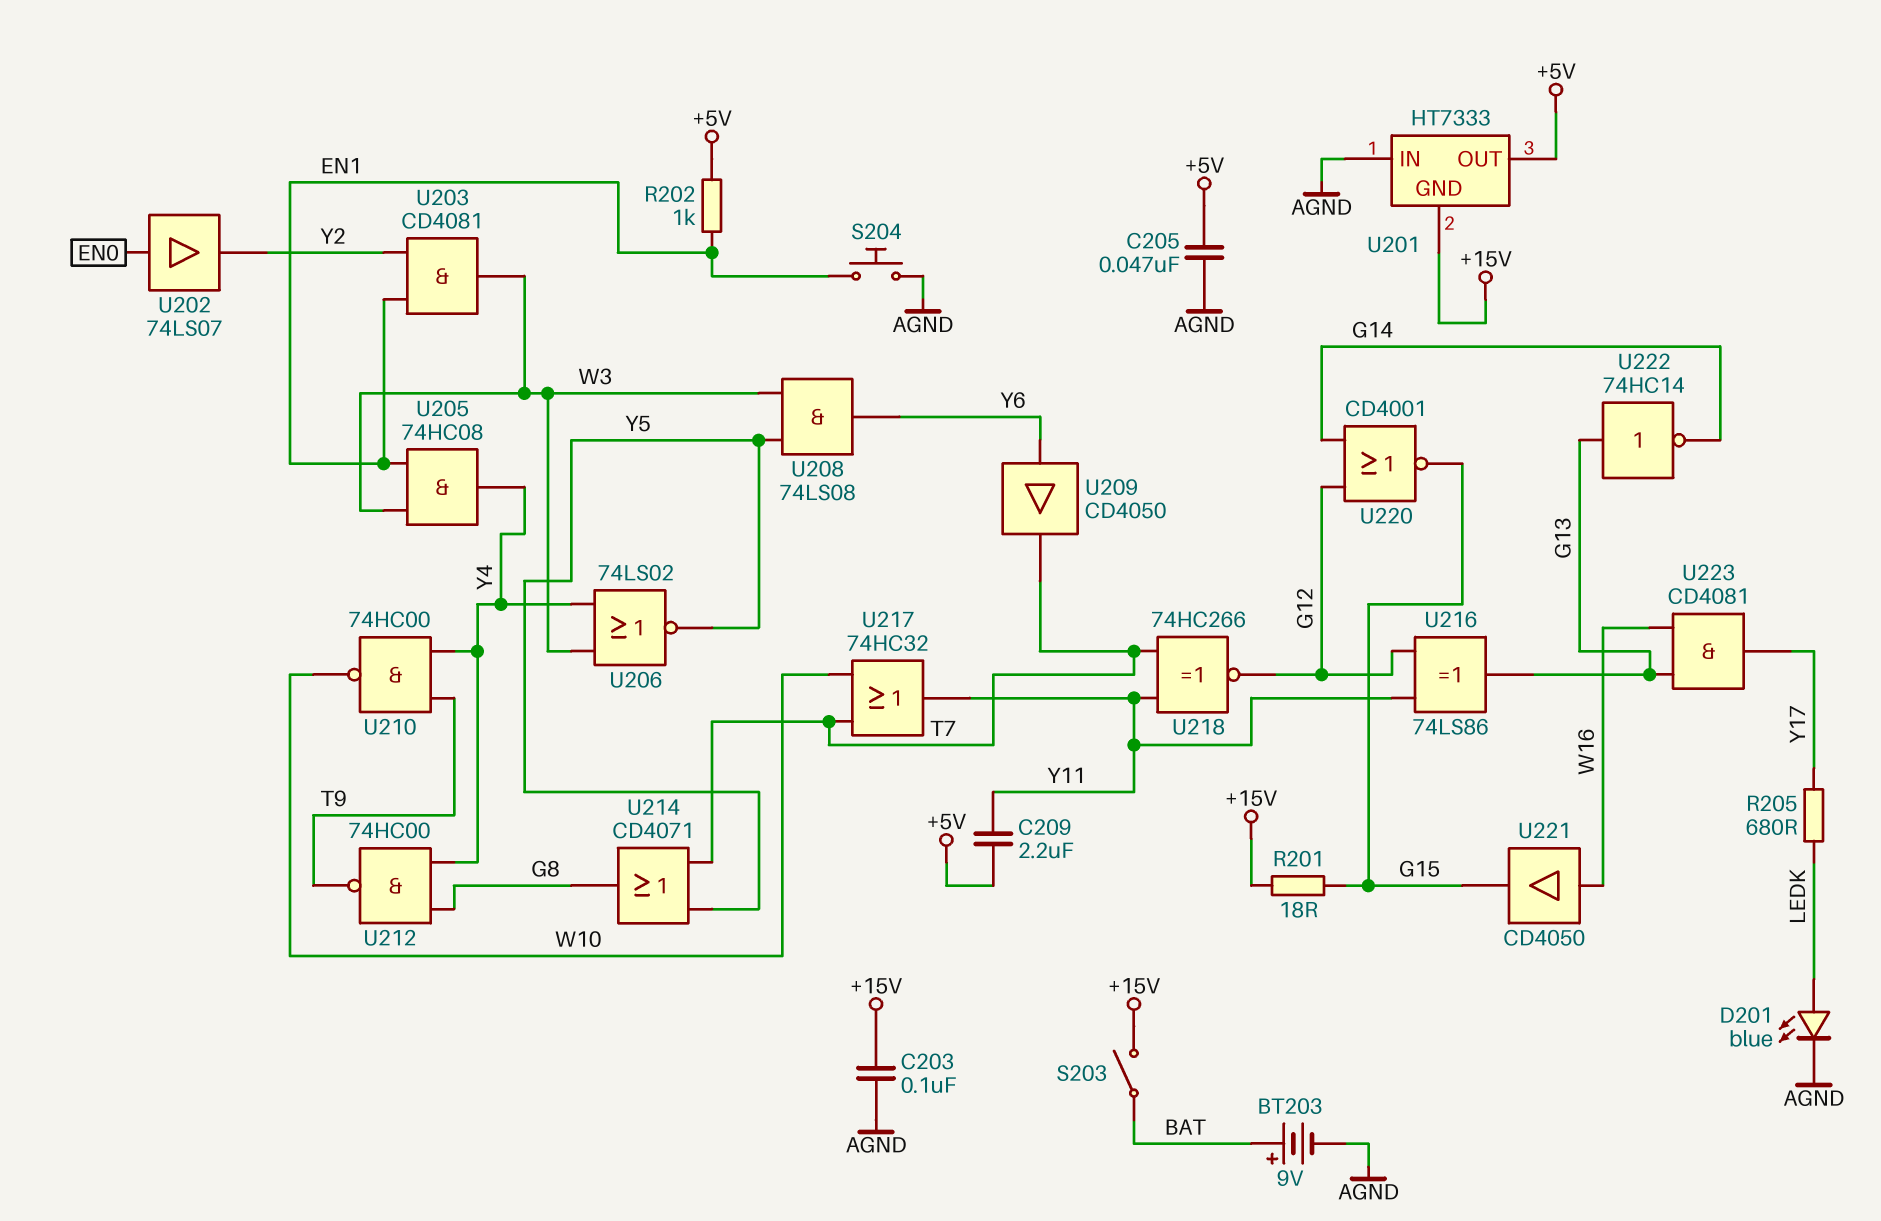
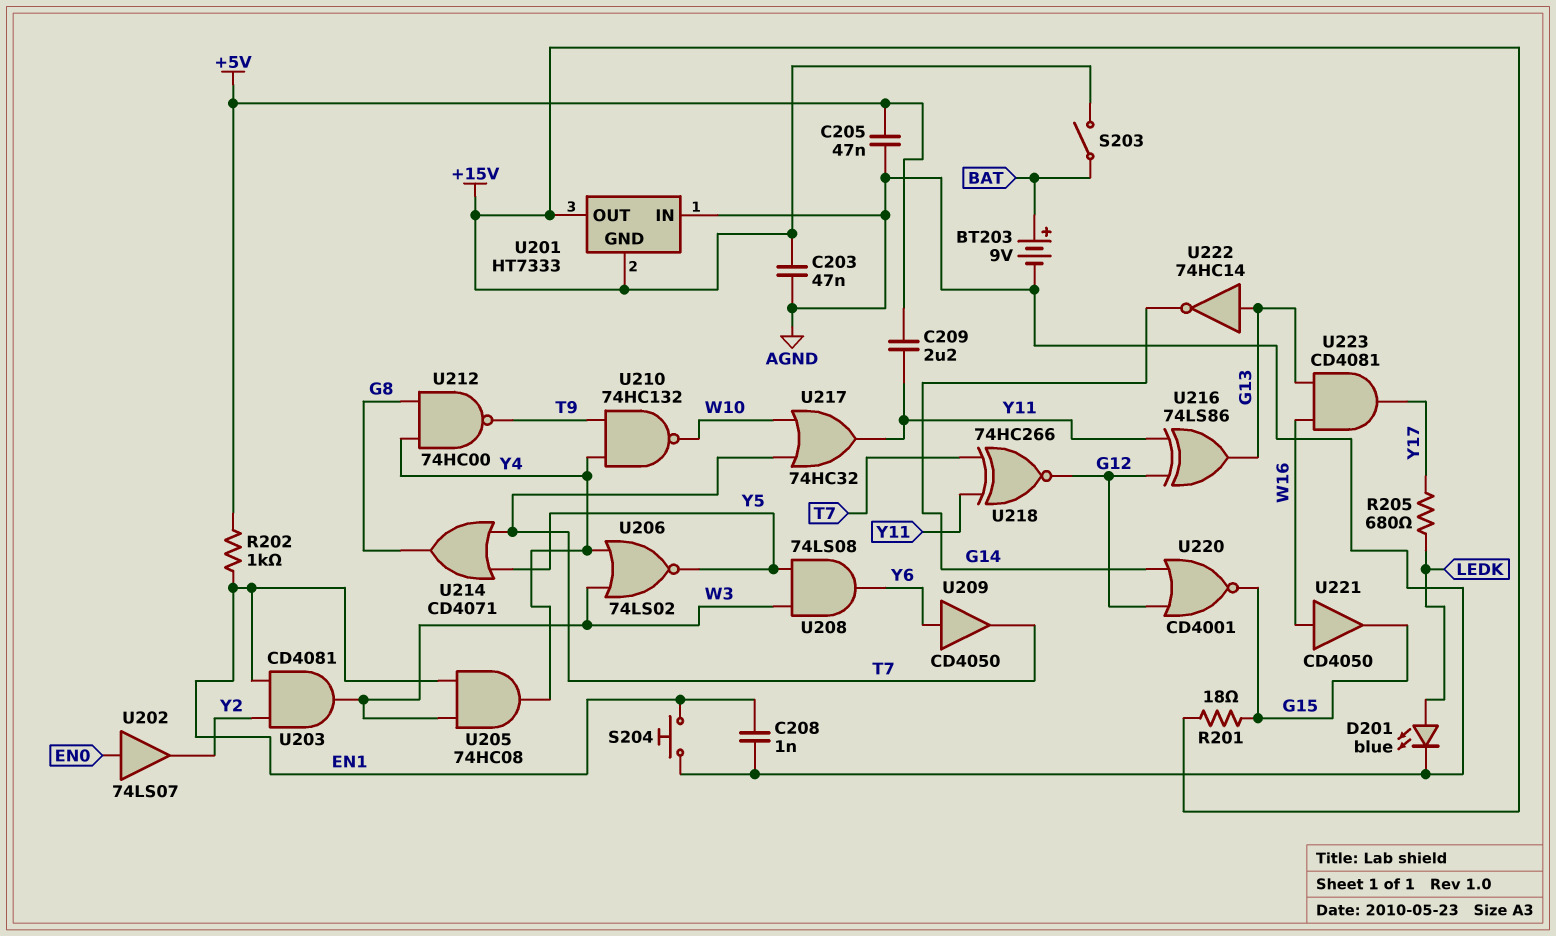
C203: 100nF (+15V, AGND) -> 47nF (+15V, AGND)
C208: none -> 1nF (AGND, EN1)
U201 pin OUT: +5V -> +15V
U210: NAND 74HC00 (in T9, in Y4, out W10) -> NAND 74HC132 (in T9, in Y4, out W10)

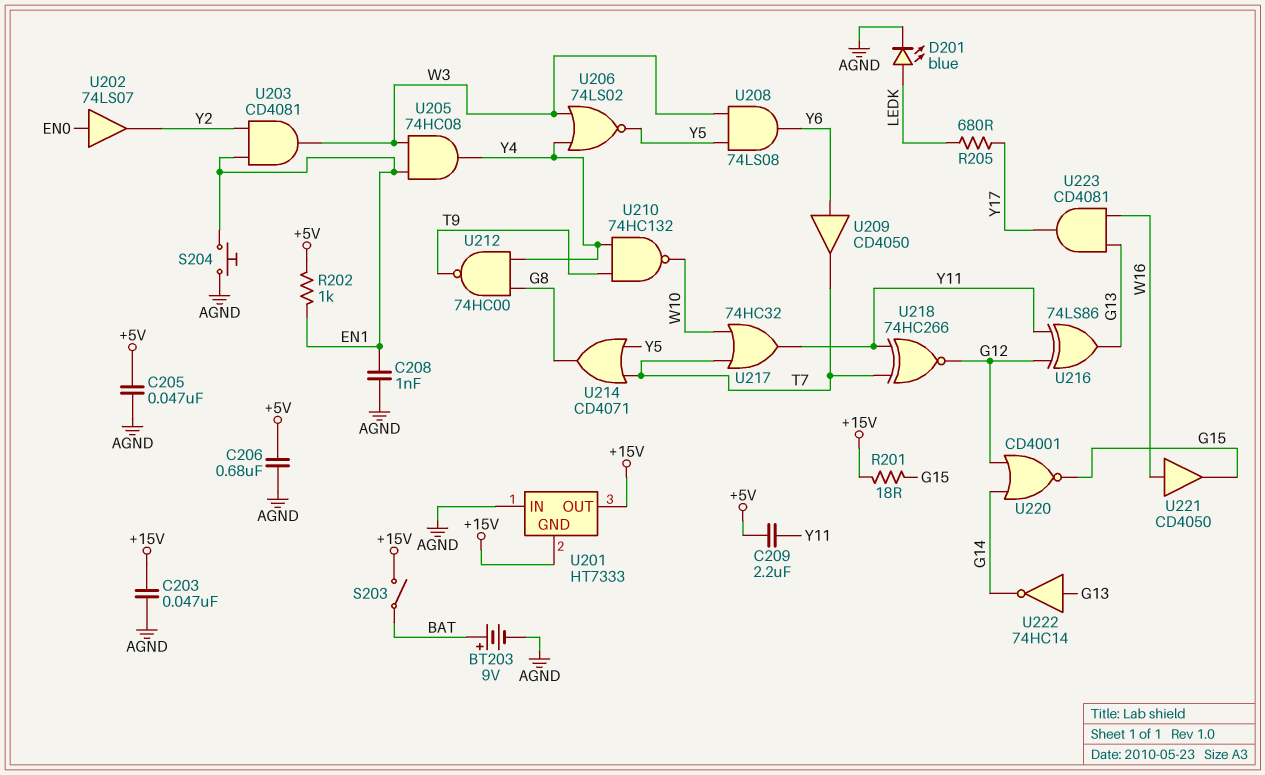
C206: none -> 680nF (+5V, AGND)

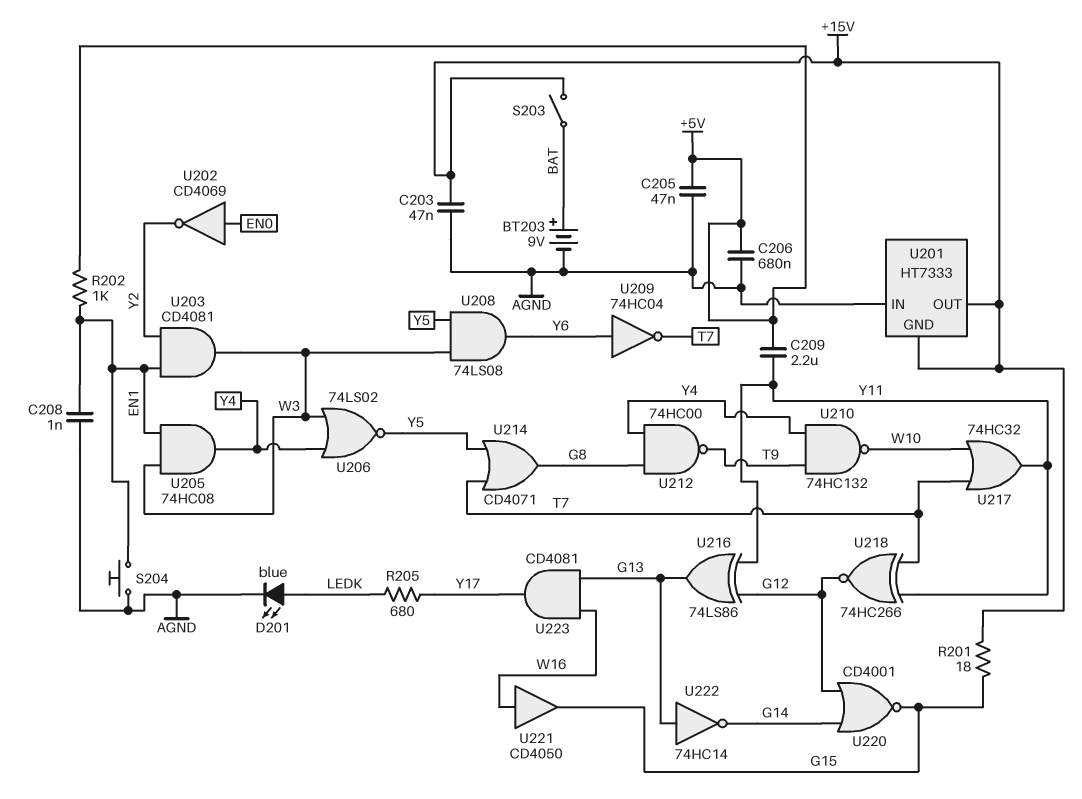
U202: buffer 74LS07 (in EN0, out Y2) -> NOT CD4069 (in EN0, out Y2)
U209: buffer CD4050 (in Y6, out T7) -> NOT 74HC04 (in Y6, out T7)

